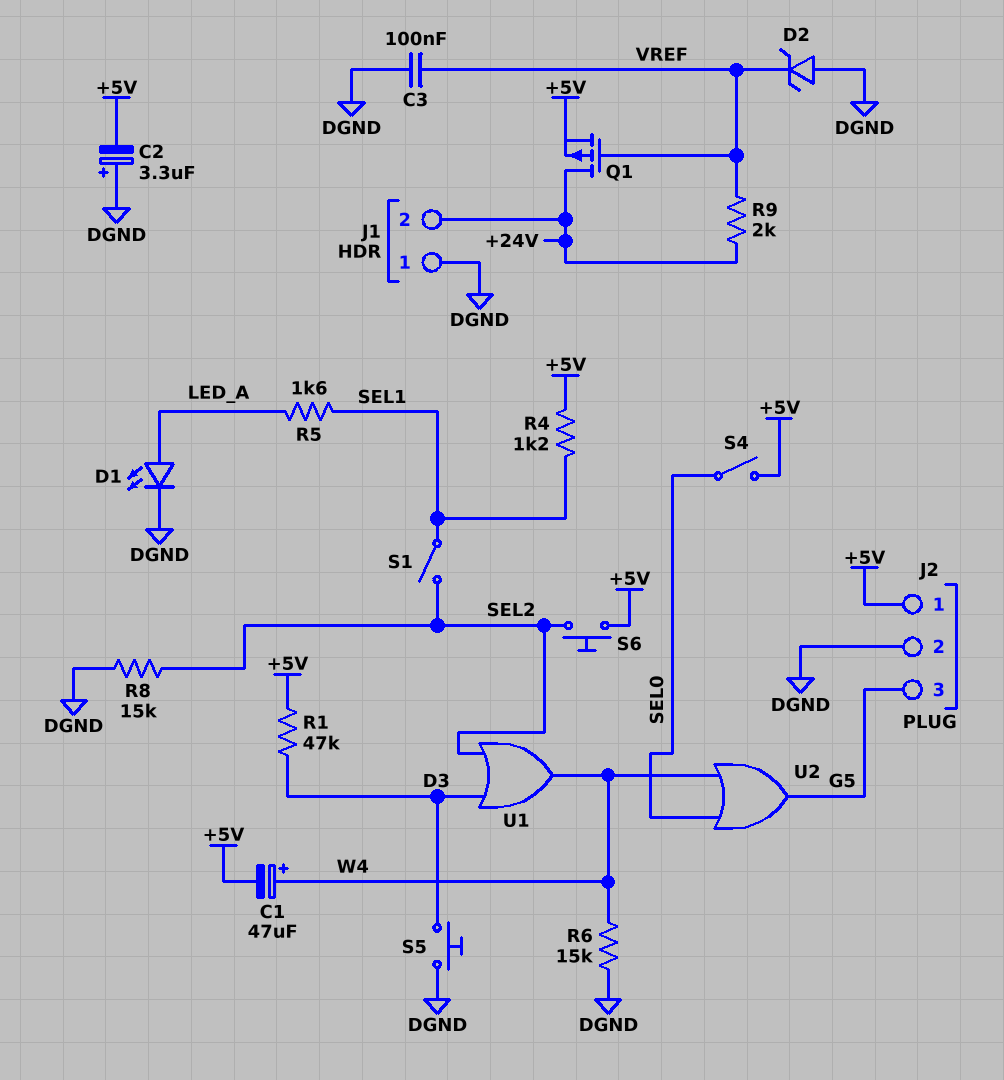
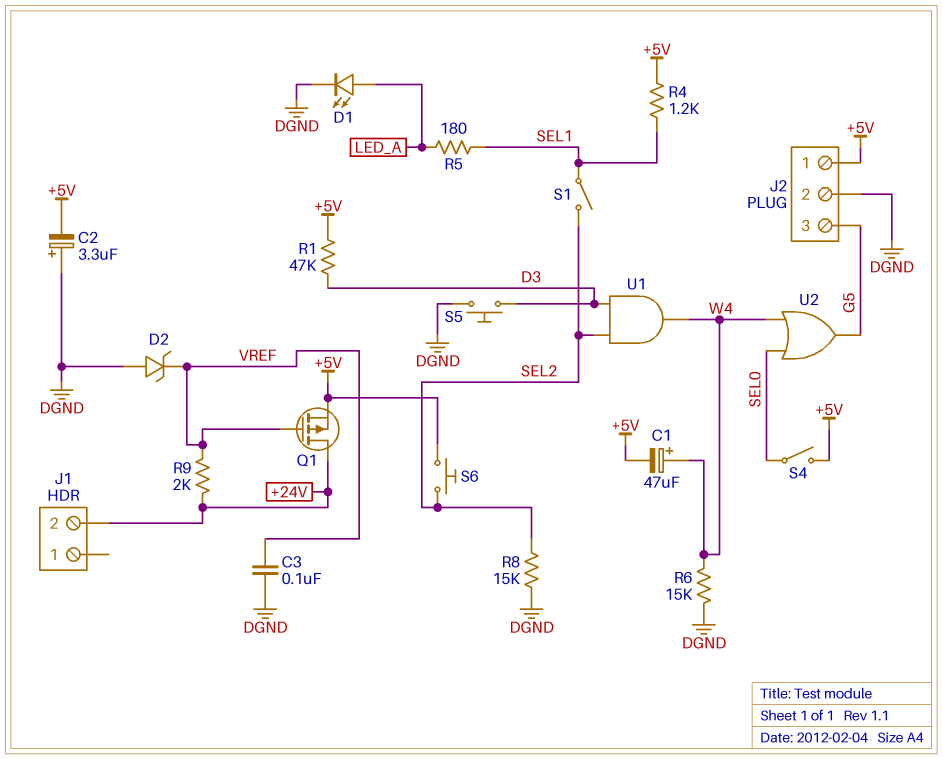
J1 pin 1: DGND -> none
R5: 1.6k (LED_A, SEL1) -> 180 (LED_A, SEL1)
U1: OR (in D3, in SEL2, out W4) -> AND (in D3, in SEL2, out W4)

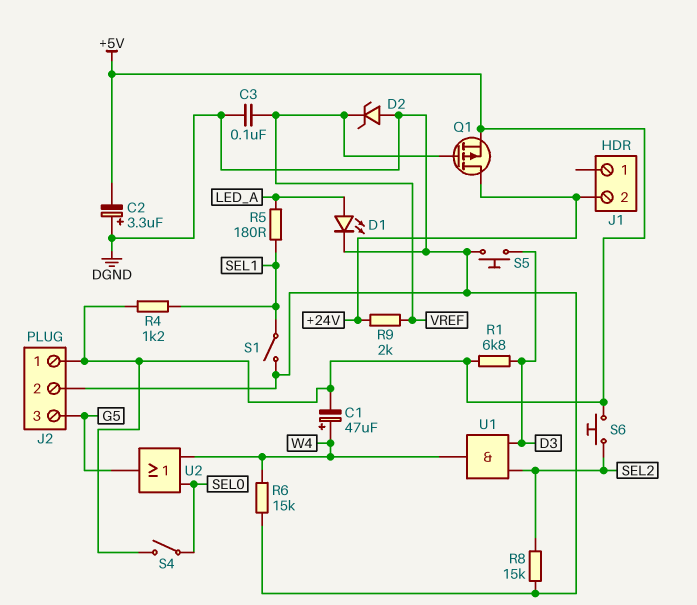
R1: 47k (+5V, D3) -> 6.8k (+5V, D3)
S1: switch (SEL1, SEL2) -> switch (DGND, SEL1)

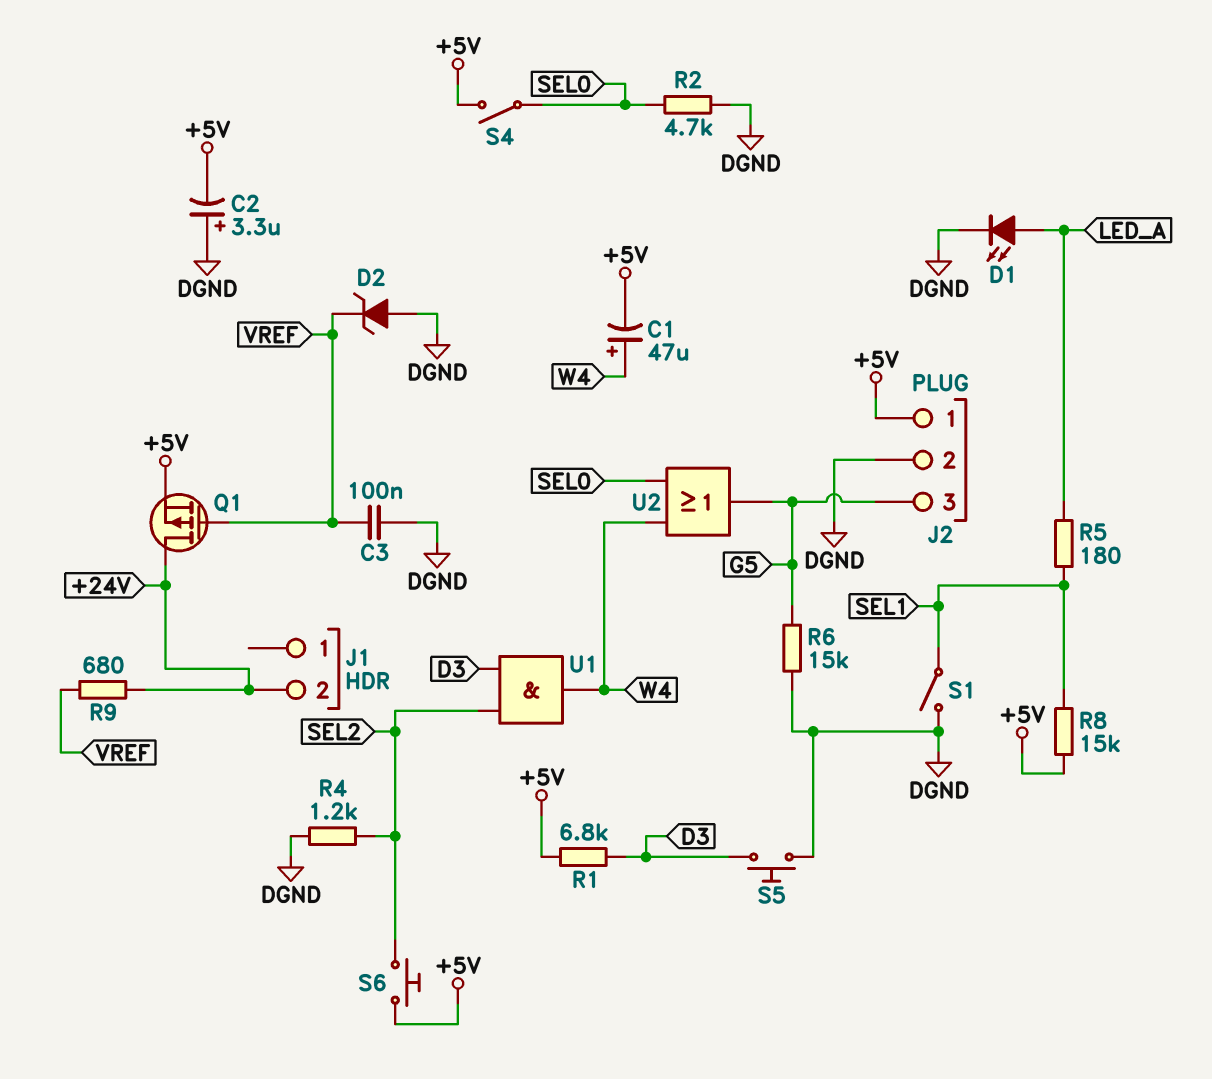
R2: none -> 4.7k (DGND, SEL0)
R4: 1.2k (+5V, SEL1) -> 1.2k (DGND, SEL2)
R6: 15k (DGND, W4) -> 15k (DGND, G5)
R8: 15k (DGND, SEL2) -> 15k (+5V, SEL1)
R9: 2k (+24V, VREF) -> 680 (+24V, VREF)

